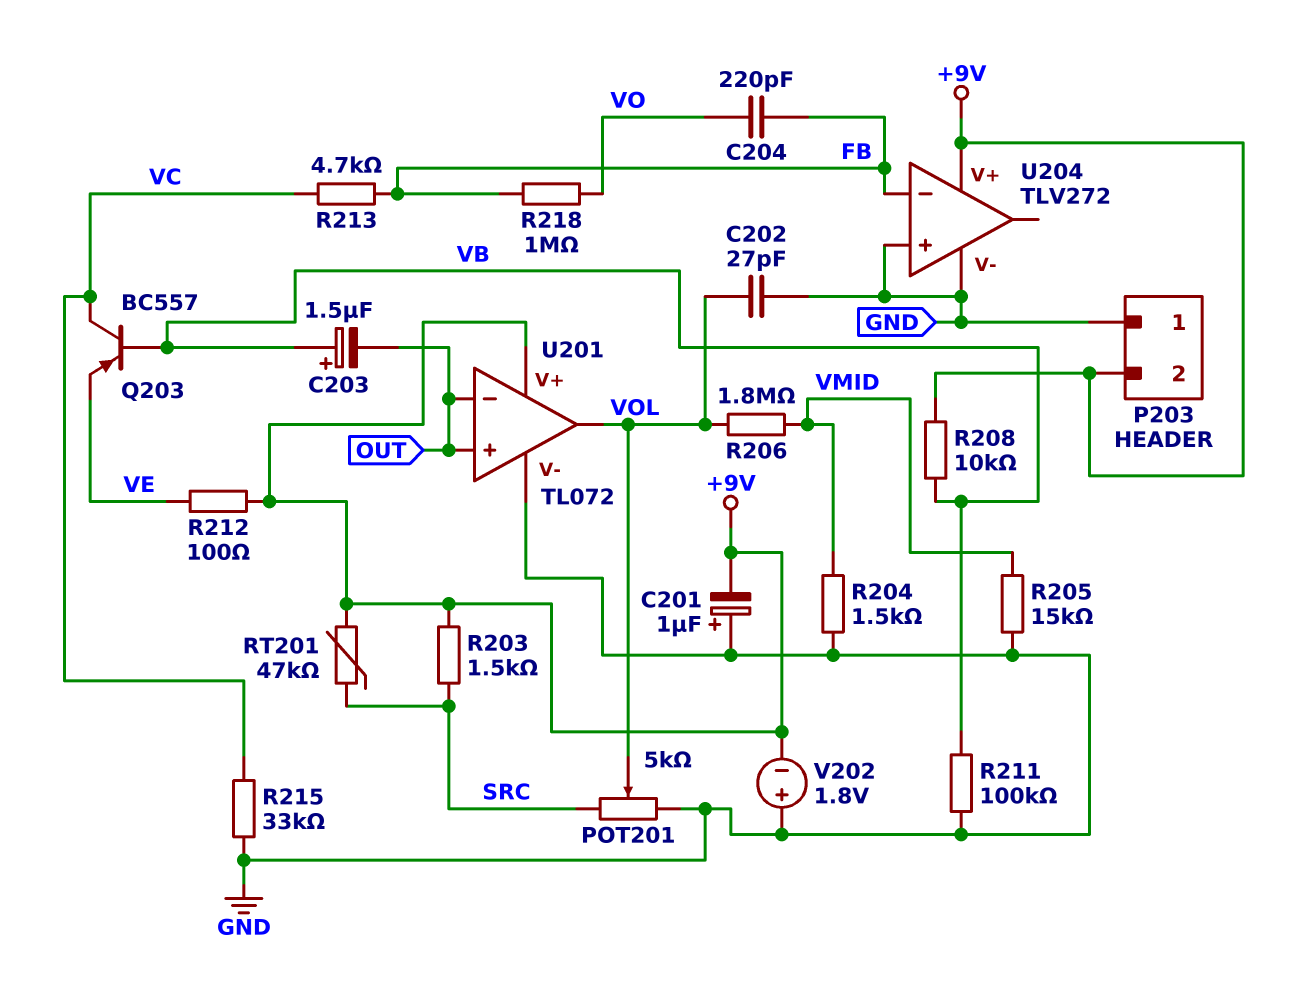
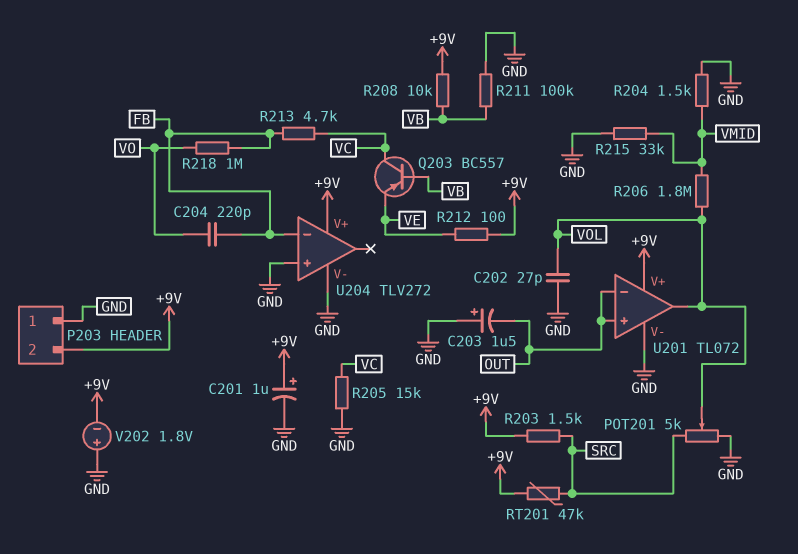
C201: 1uF (plus GND, minus +9V) -> 1uF (plus +9V, minus GND)
C203: 1.5uF (plus VB, minus OUT) -> 1.5uF (plus GND, minus OUT)
R205: 15k (GND, VMID) -> 15k (GND, VC)
R215: 33k (GND, VC) -> 33k (GND, VMID)

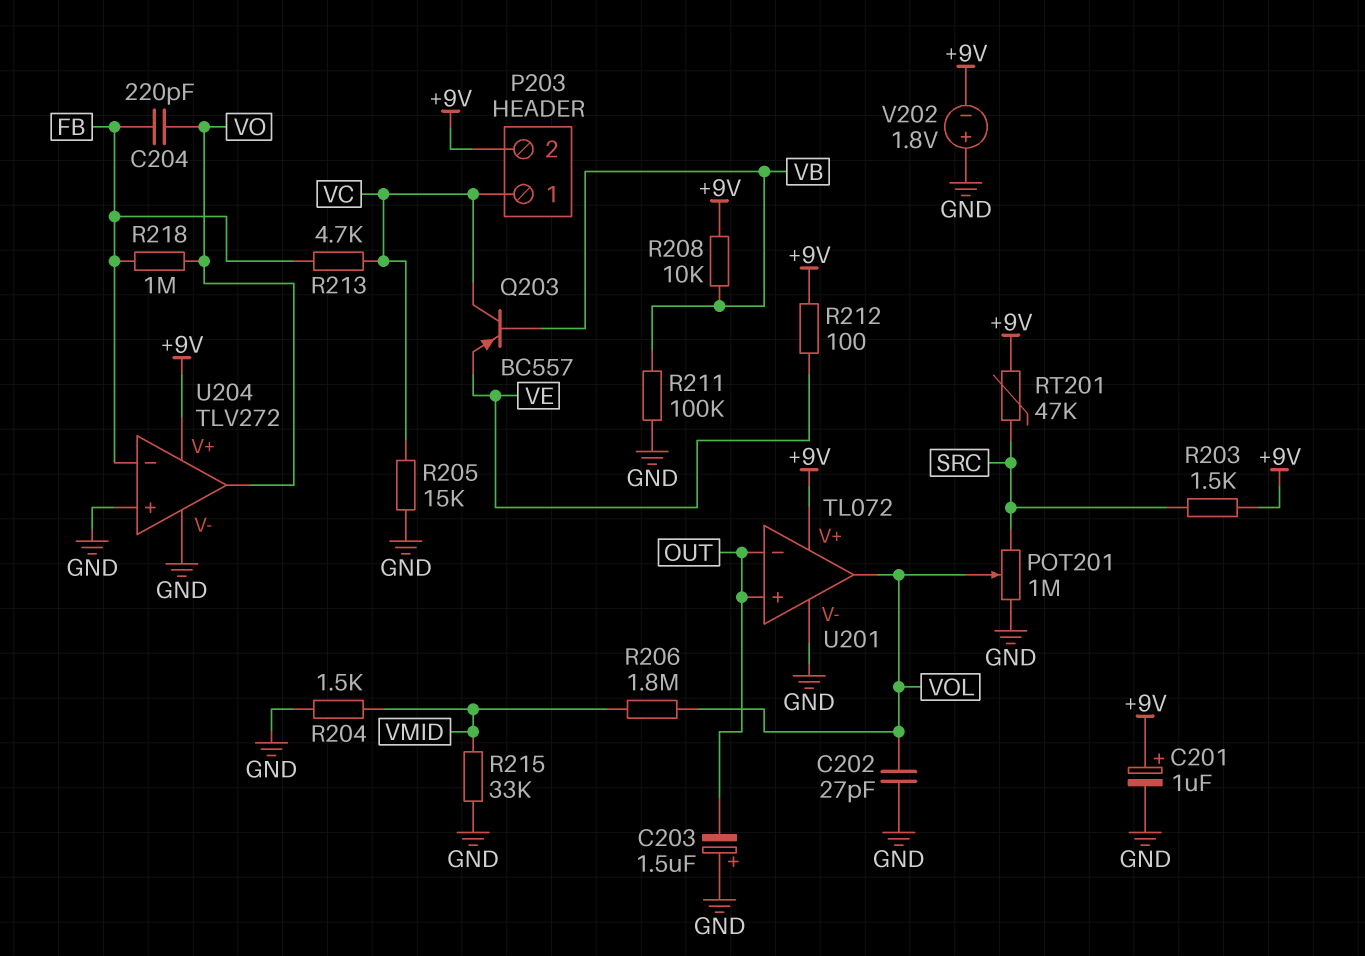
P203 pin 1: GND -> VC
POT201: 5k (GND, SRC, wiper VOL) -> 1M (GND, SRC, wiper VOL)
U204 pin out: none -> VO

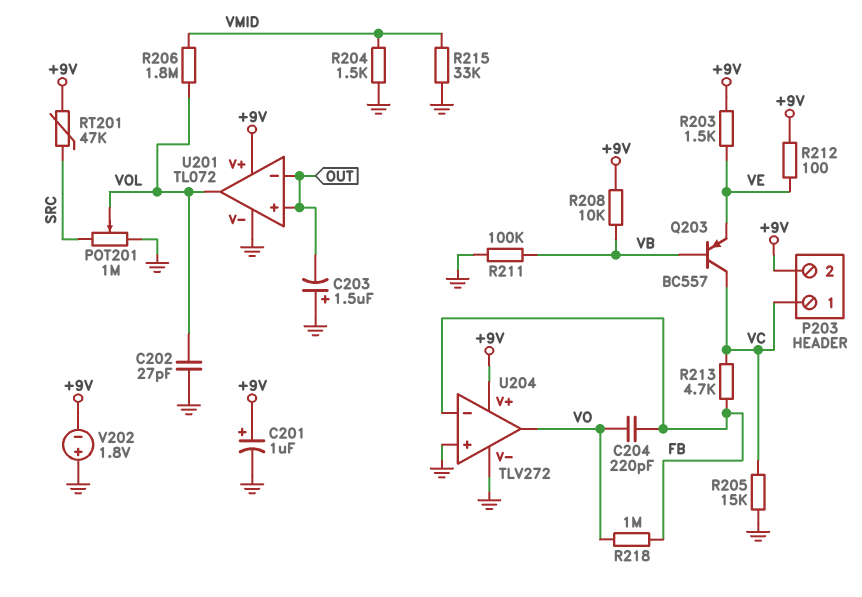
R203: 1.5k (+9V, SRC) -> 1.5k (+9V, VE)

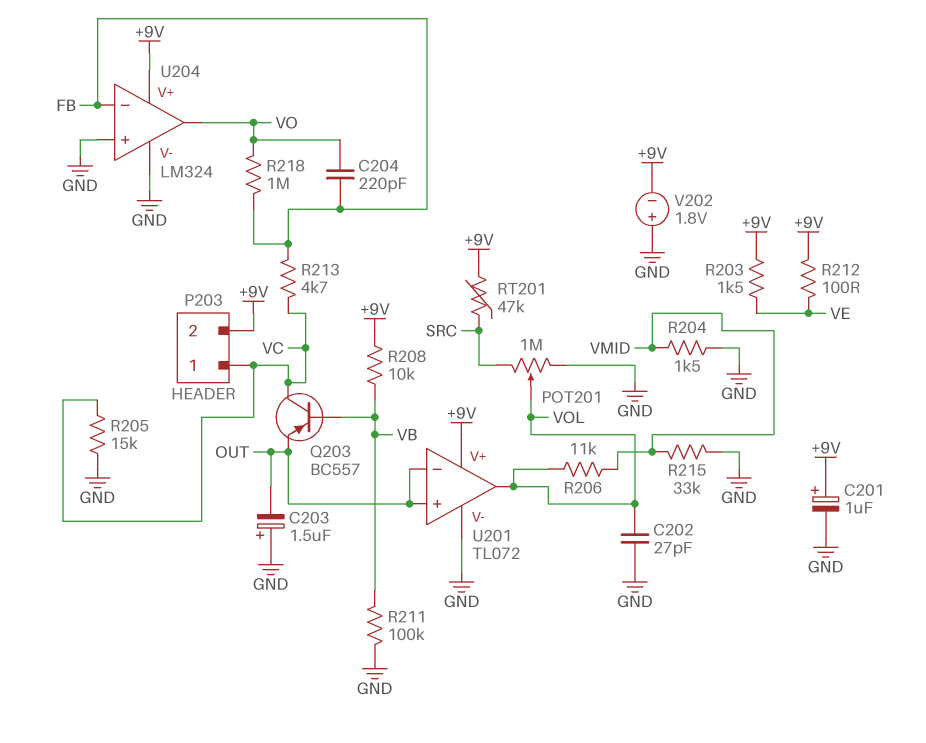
Q203: PNP BC557 (B VB, C VC, E VE) -> PNP BC557 (B VB, C VC, E OUT)
R206: 1.8M (VMID, VOL) -> 11k (VMID, VOL)
U204: TLV272 -> LM324

